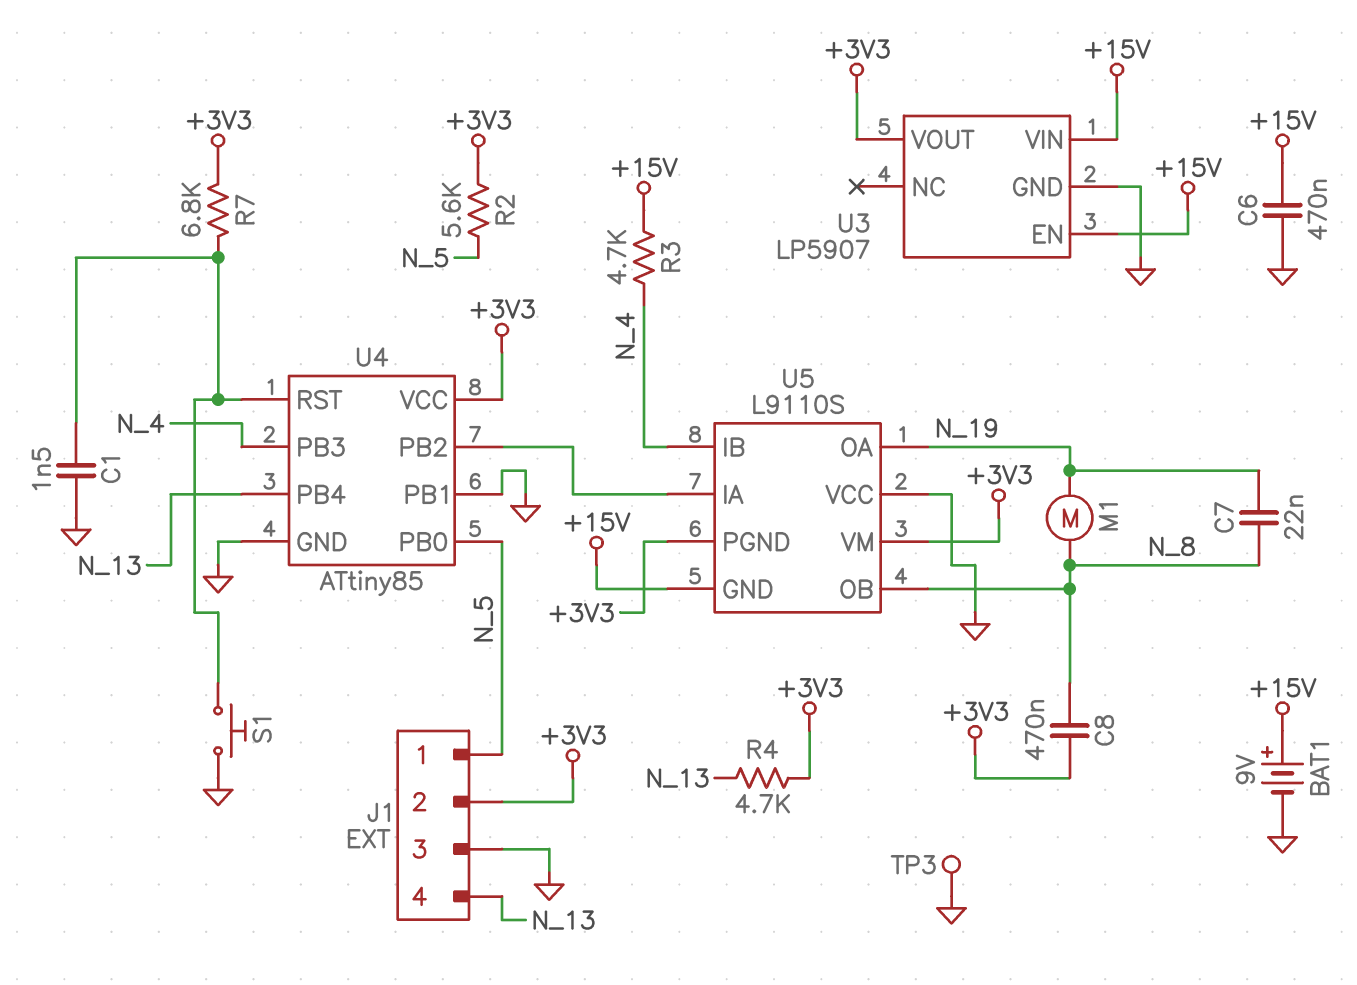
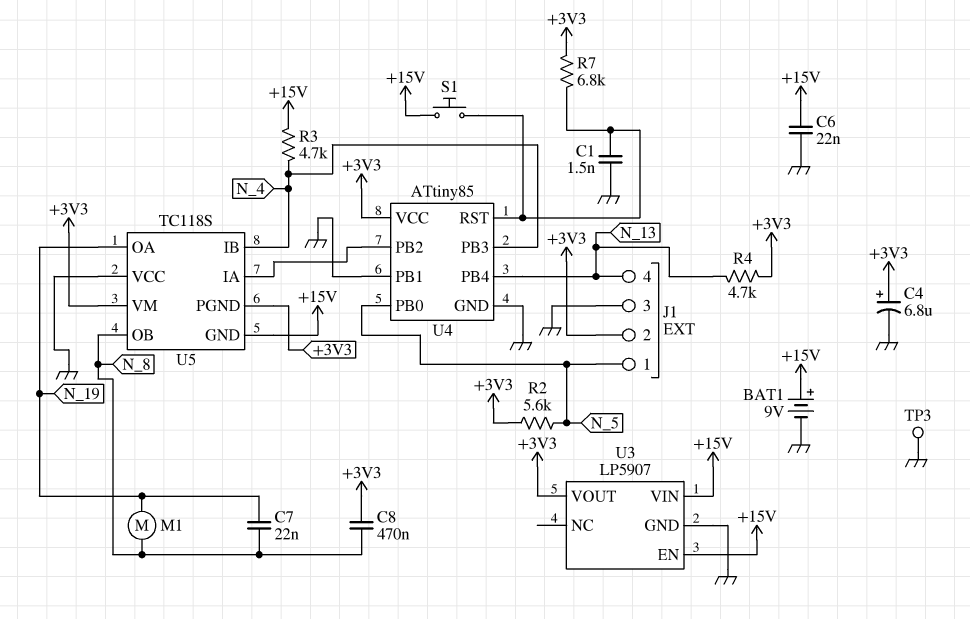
C4: none -> 6.8uF (plus +3V3, minus GND)
C6: 470nF (+15V, GND) -> 22nF (+15V, GND)
S1: button (GND, U4/RST) -> button (+15V, U4/RST)
U5: L9110S -> TC118S

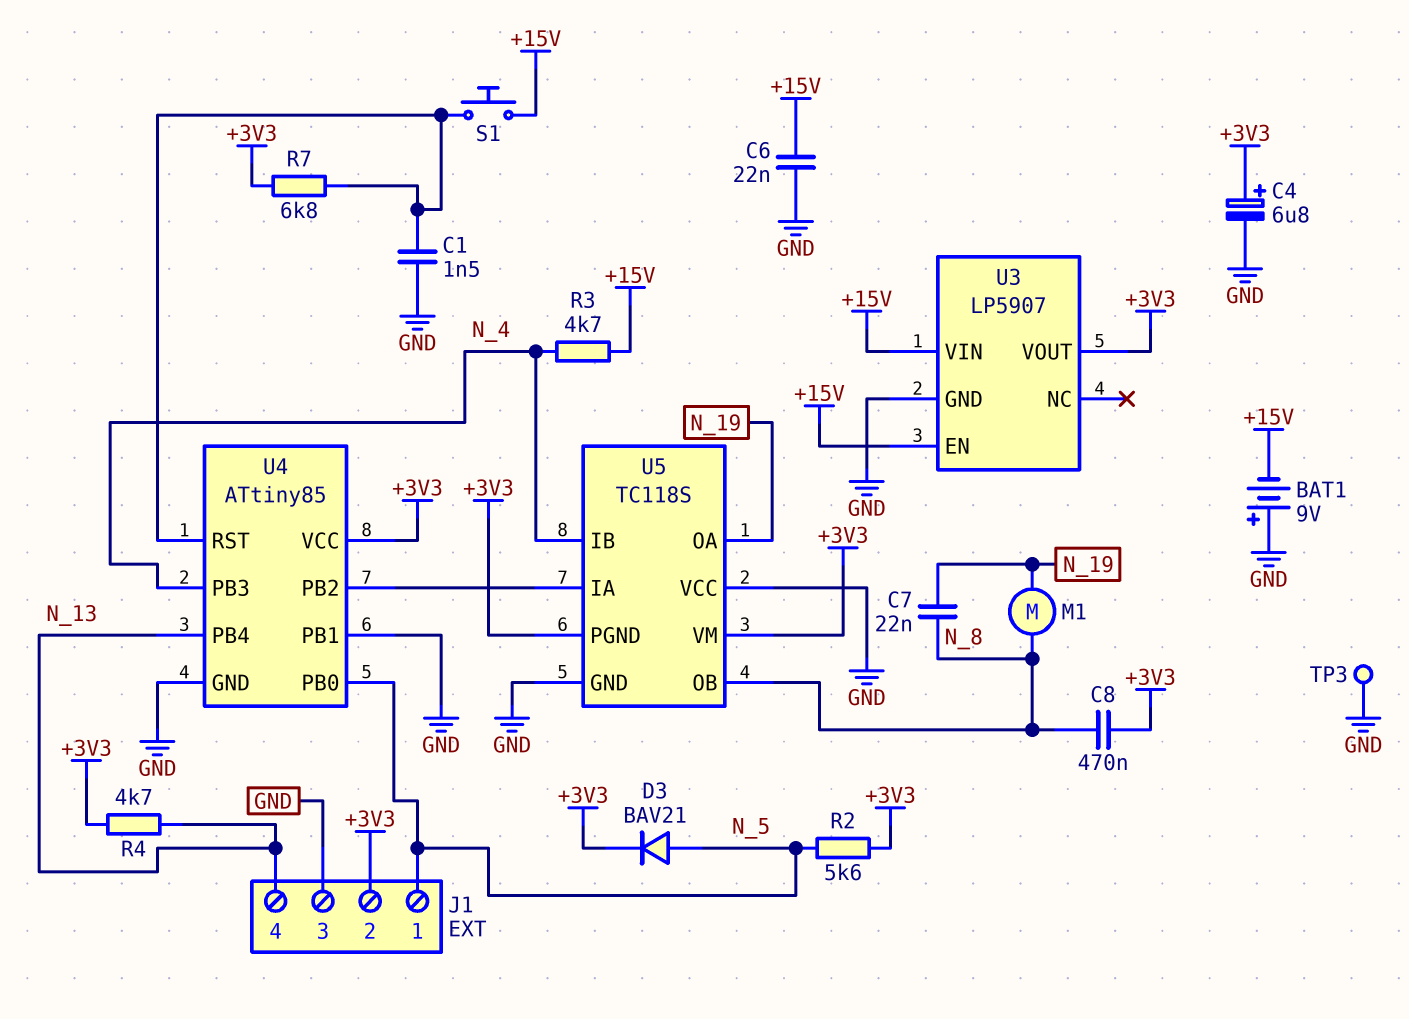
BAT1: 9V (plus +15V, minus GND) -> 9V (plus GND, minus +15V)
D3: none -> diode BAV21 (A N_5, K +3V3)
U5 pin GND: +15V -> GND

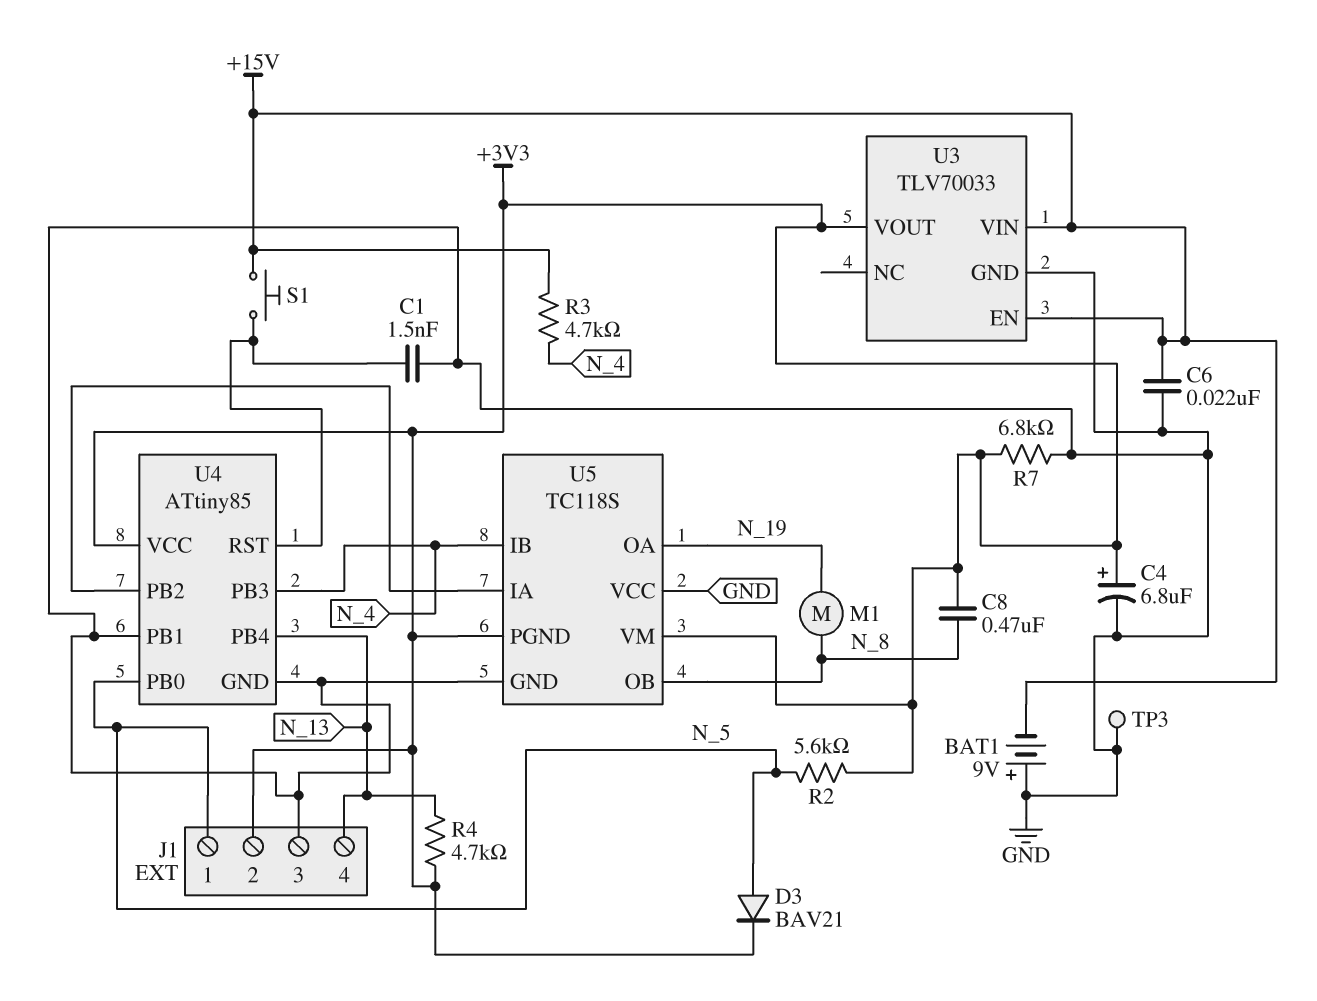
C7: 22nF (N_8, N_19) -> none
R7: 6.8k (+3V3, U4/RST) -> 6.8k (+3V3, GND)
U3: LP5907 -> TLV70033

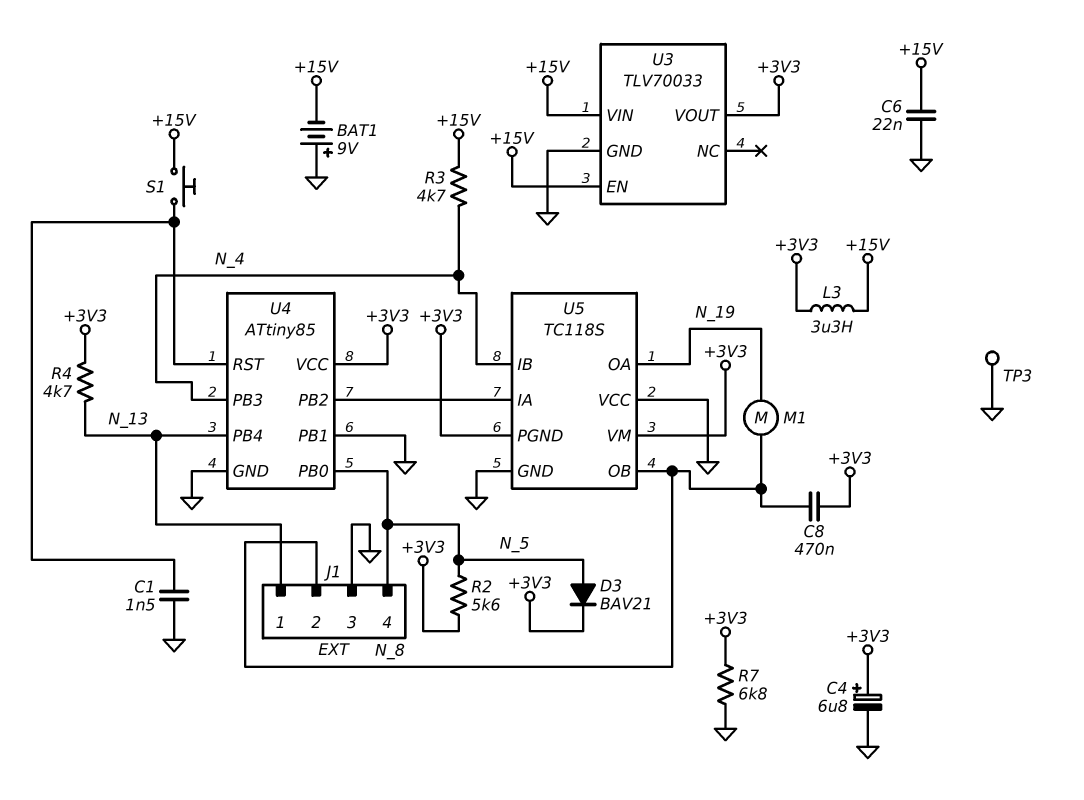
J1 pin 1: N_5 -> N_13
J1 pin 2: +3V3 -> N_8
J1 pin 4: N_13 -> N_5
L3: none -> 3.3uH (+3V3, +15V)

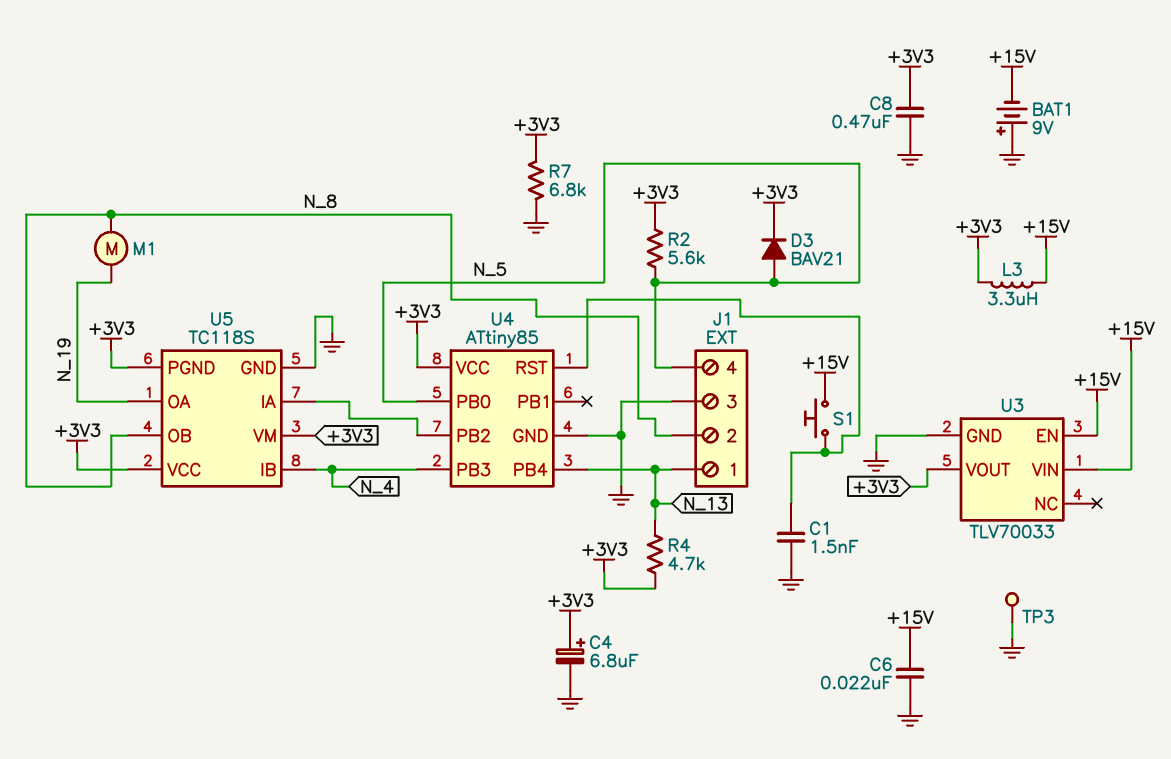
C8: 470nF (+3V3, N_8) -> 470nF (+3V3, GND)
R3: 4.7k (+15V, N_4) -> none
U4 pin PB1: GND -> none
U5 pin VCC: GND -> +3V3

